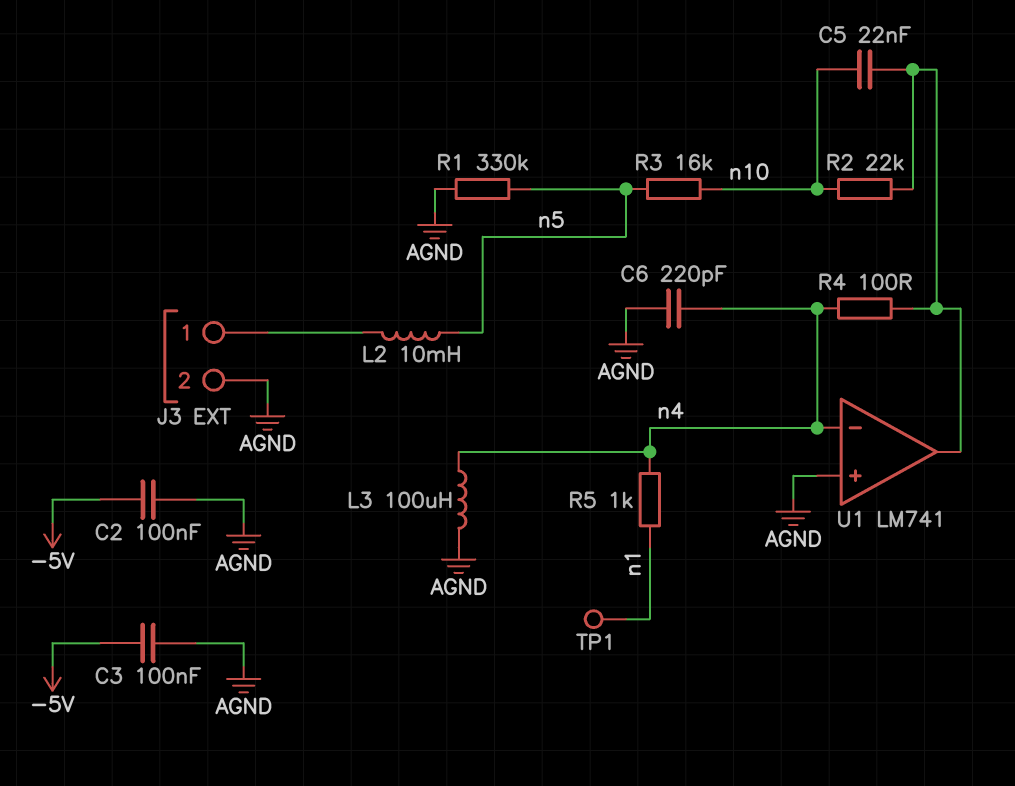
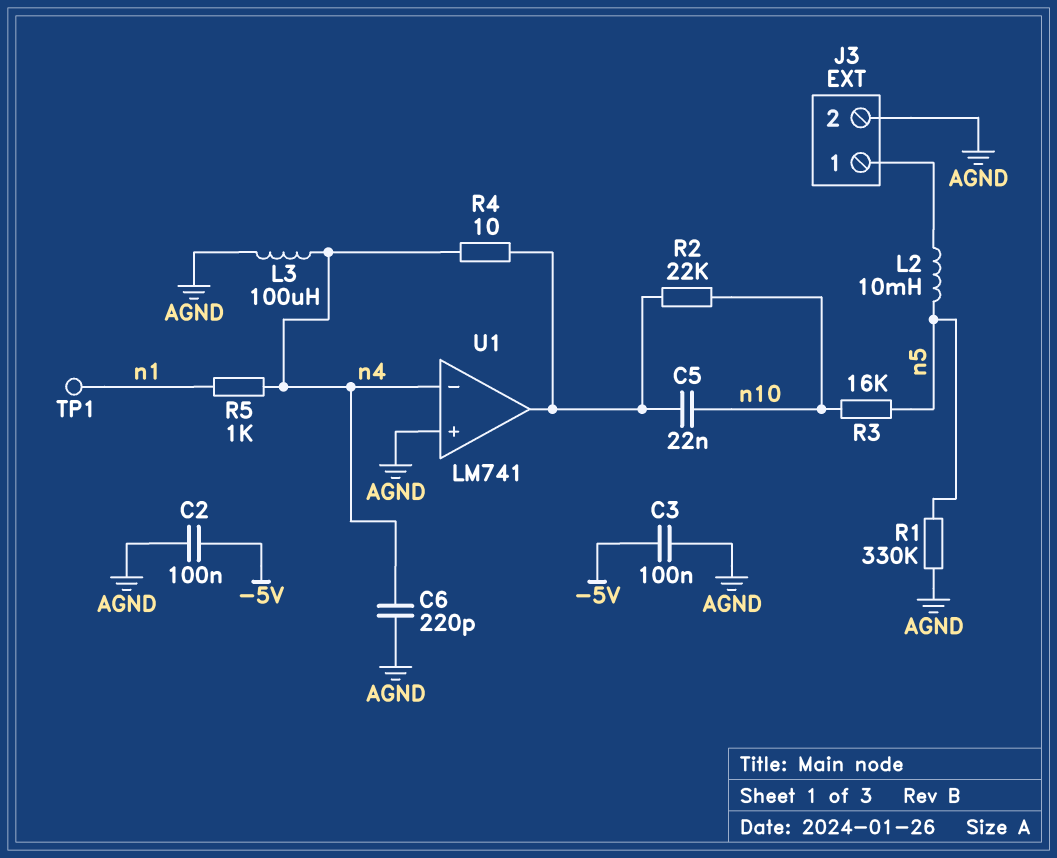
R4: 100 (U1/out, n4) -> 10 (U1/out, n4)

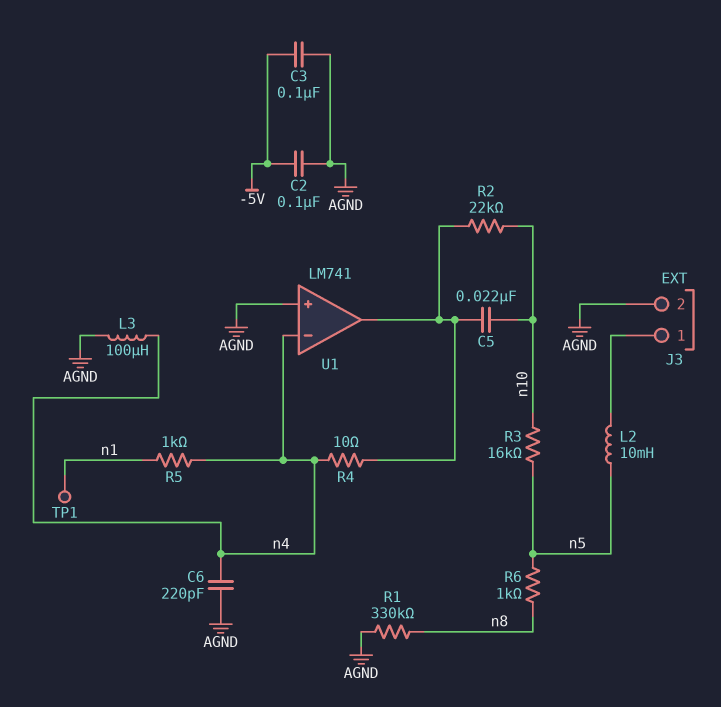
R1: 330k (AGND, n5) -> 330k (AGND, n8)
R6: none -> 1k (n5, n8)

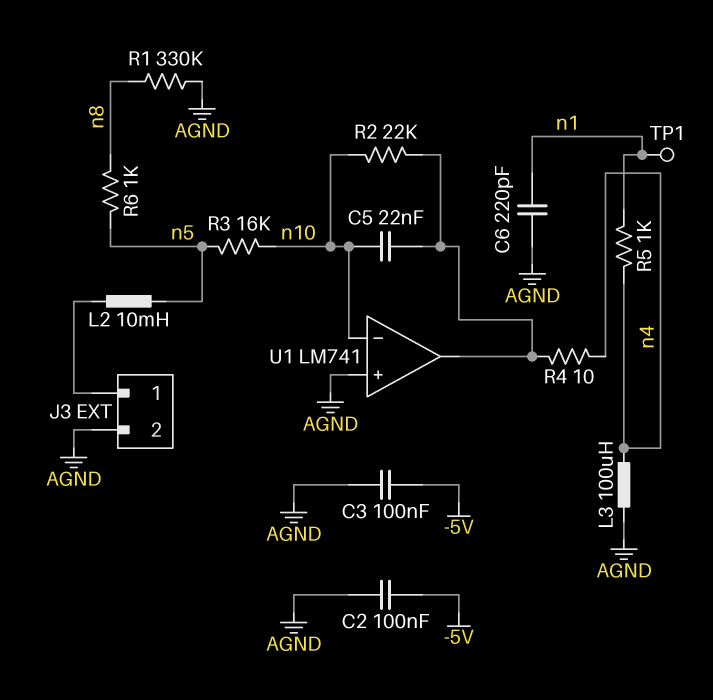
C6: 220pF (AGND, n4) -> 220pF (AGND, n1)
U1 pin in-: n4 -> n10

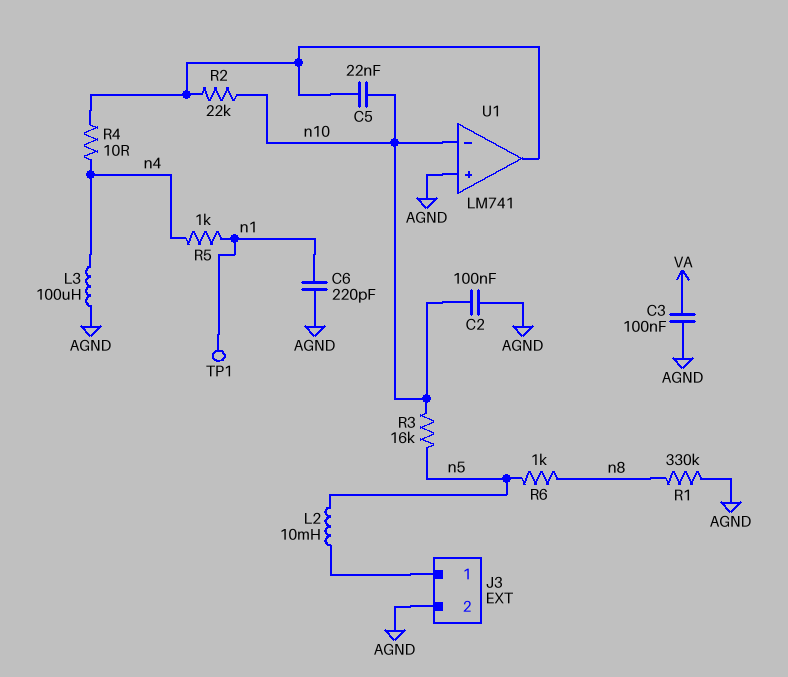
C2: 100nF (-5V, AGND) -> 100nF (AGND, n10)
C3: 100nF (-5V, AGND) -> 100nF (AGND, VA)

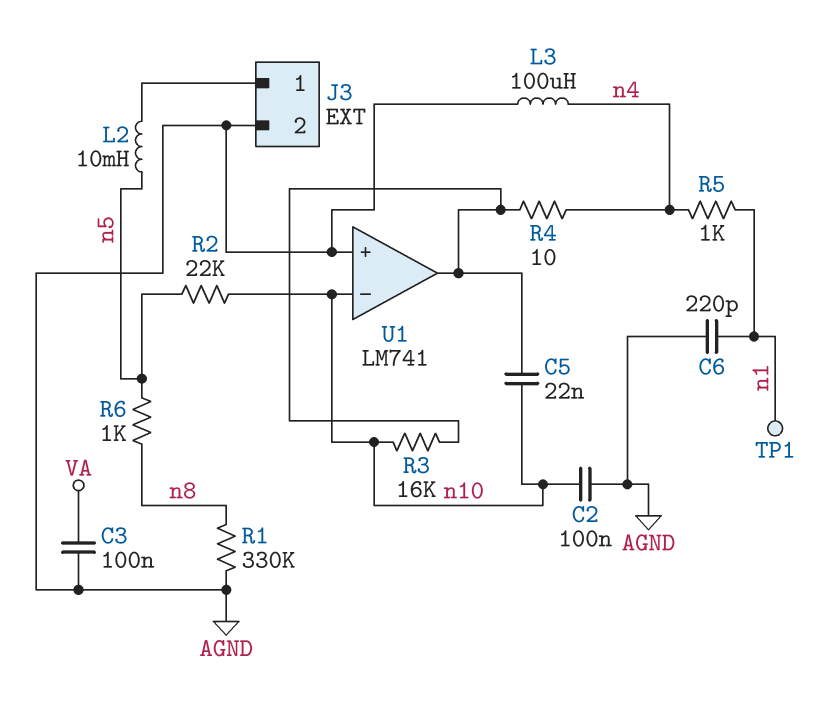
R2: 22k (U1/out, n10) -> 22k (n5, n10)
R3: 16k (n5, n10) -> 16k (U1/out, n10)

